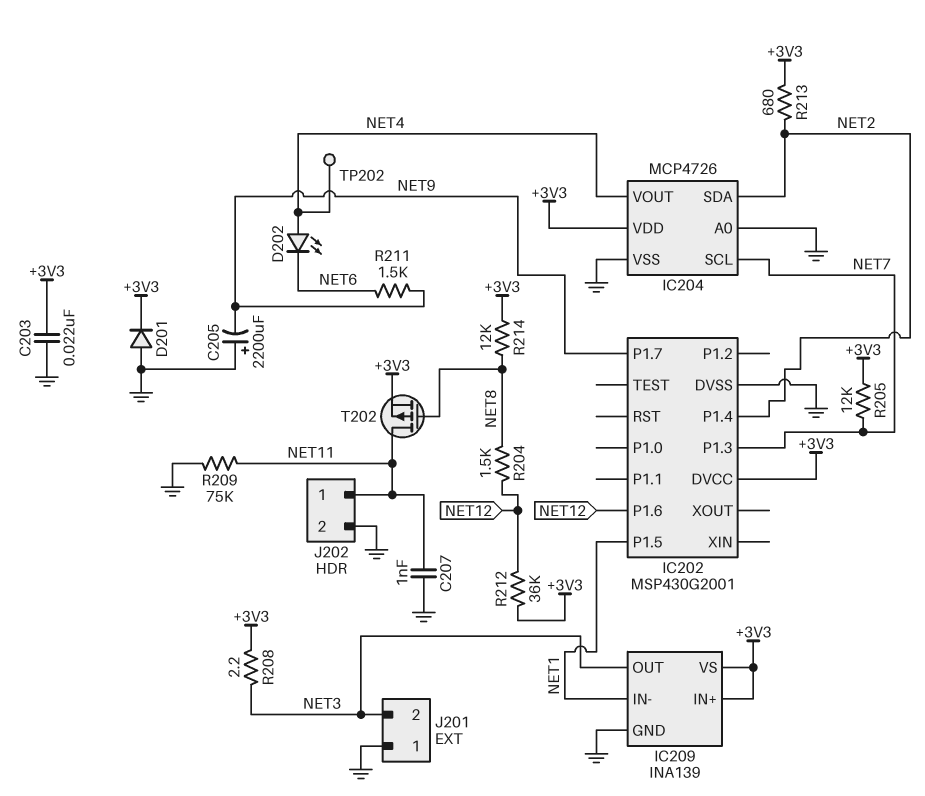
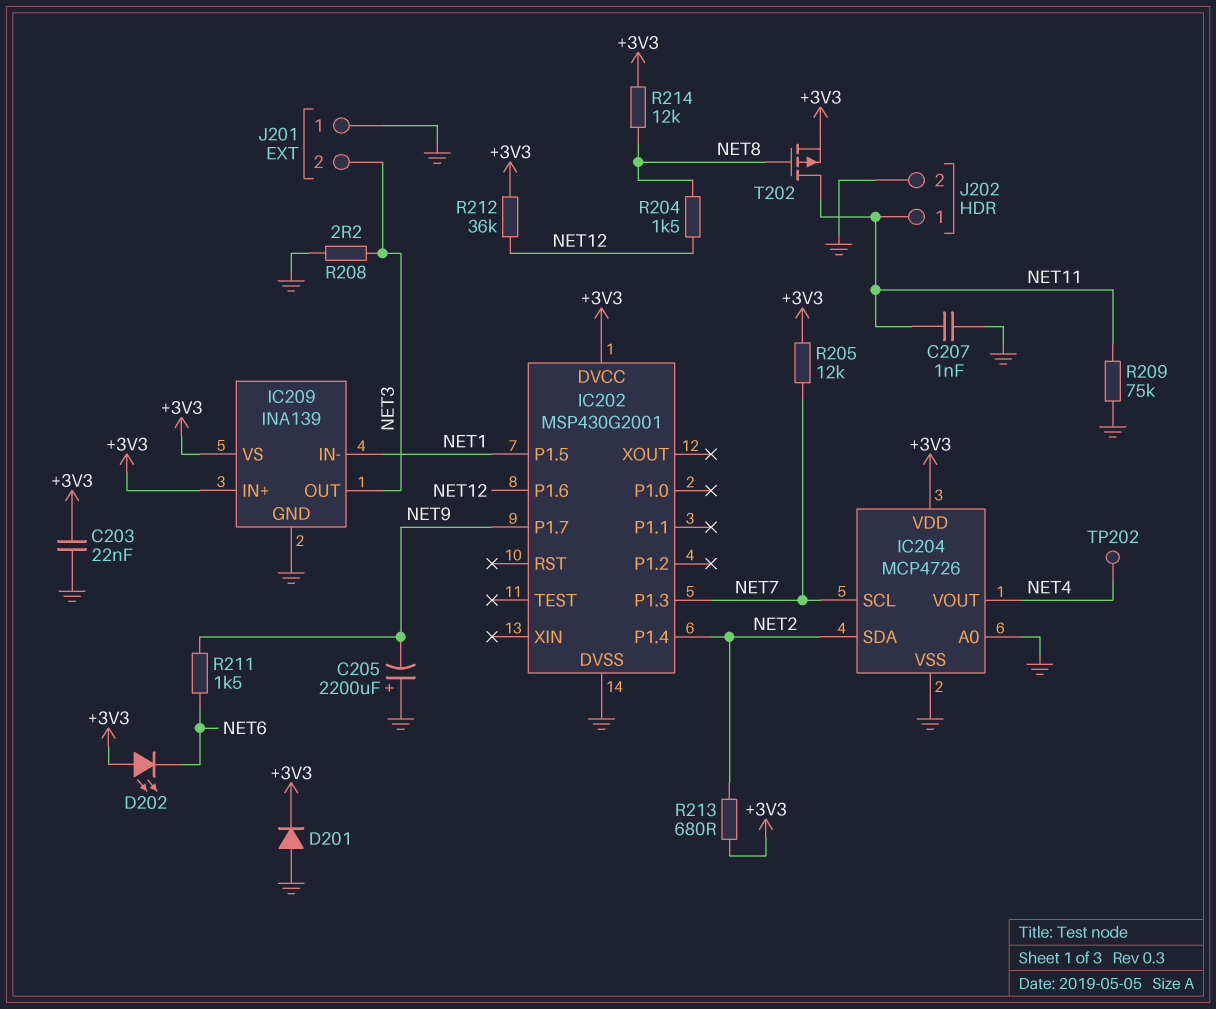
D202: LED (A NET4, K NET6) -> LED (A +3V3, K NET6)
R208: 2.2 (+3V3, NET3) -> 2.2 (GND, NET3)

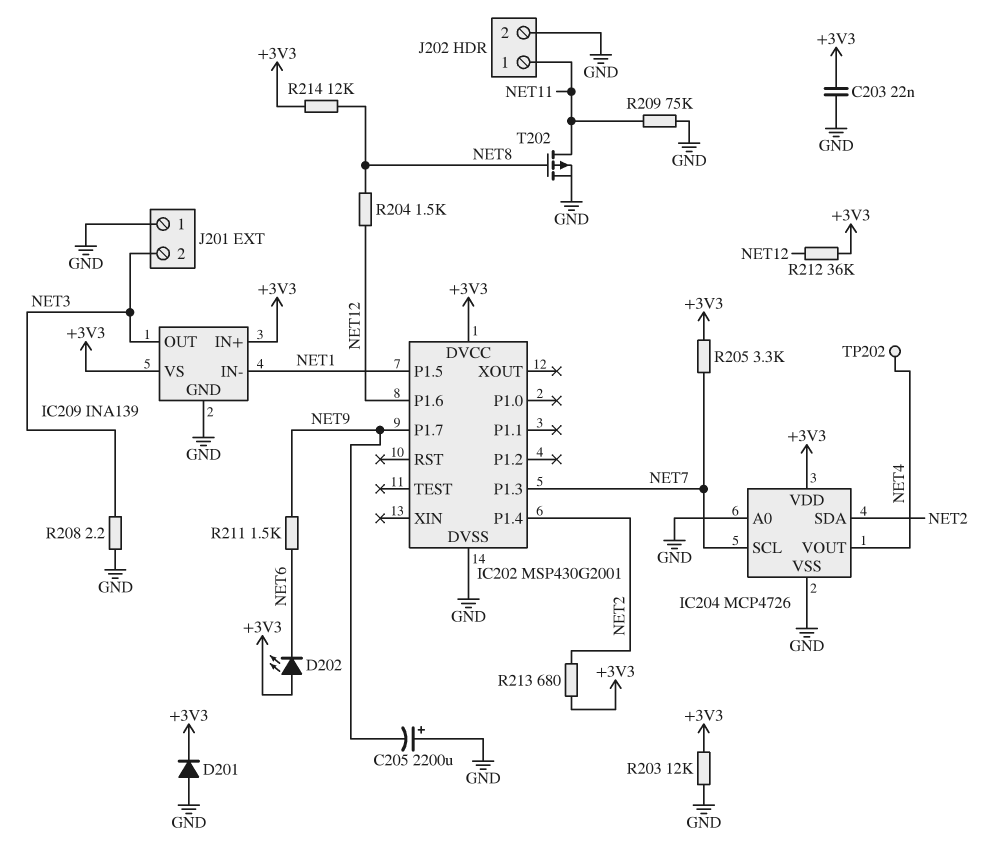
C207: 1nF (GND, NET11) -> none
R203: none -> 12k (+3V3, GND)
R205: 12k (+3V3, NET7) -> 3.3k (+3V3, NET7)
T202: PMOS (G NET8, D NET11, S +3V3) -> PMOS (G NET8, D NET11, S GND)

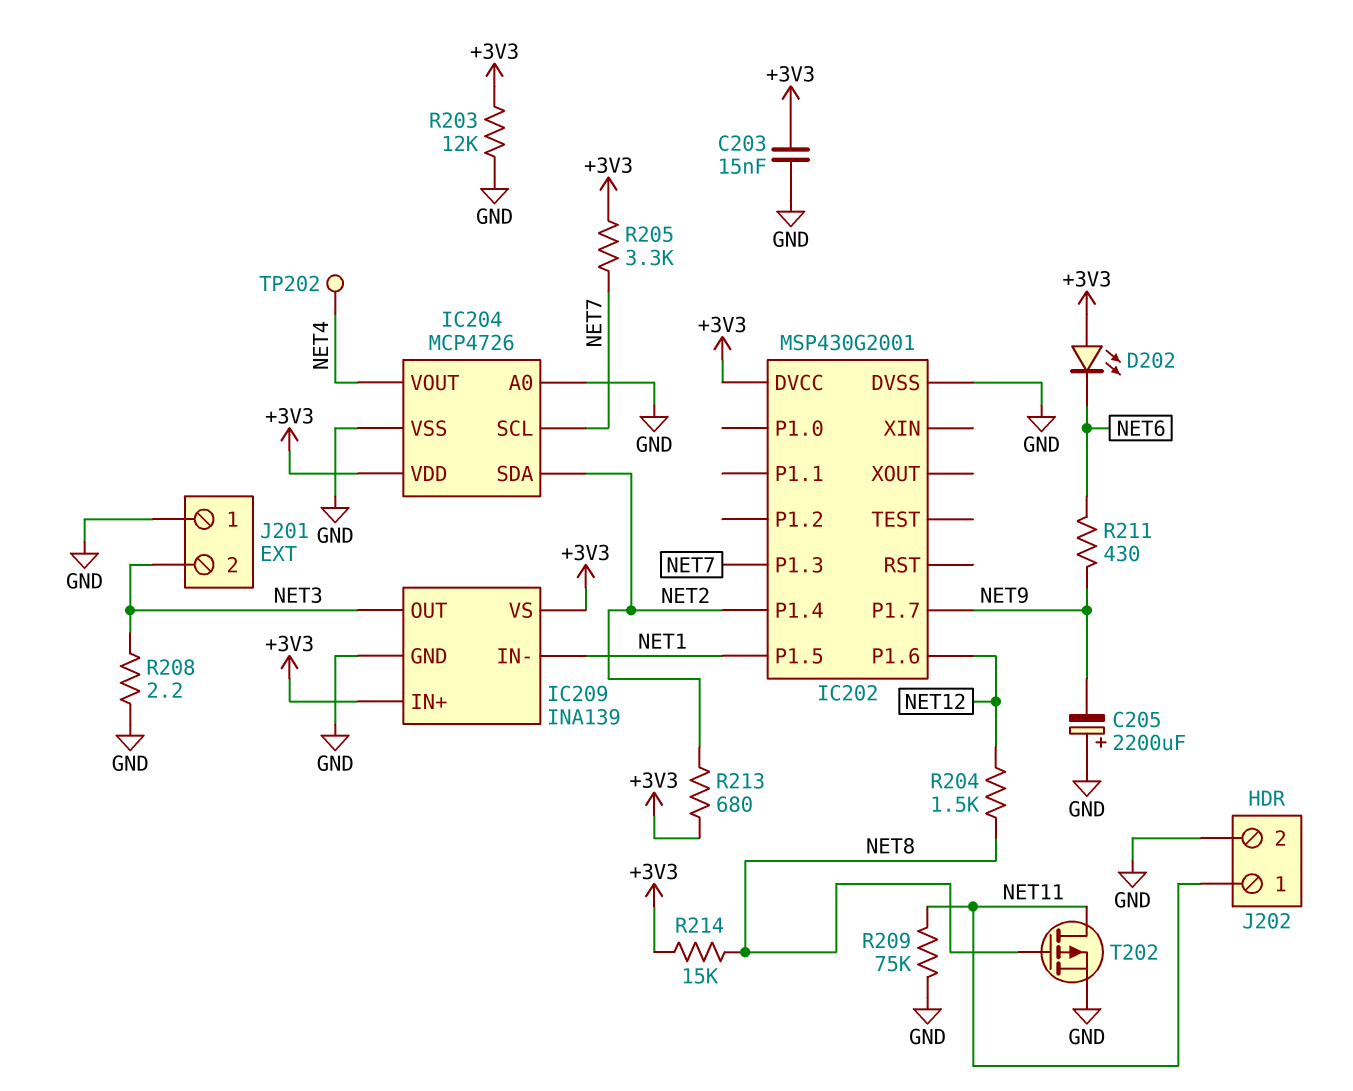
C203: 22nF (+3V3, GND) -> 15nF (+3V3, GND)
D201: diode (A GND, K +3V3) -> none
R211: 1.5k (NET6, NET9) -> 430 (NET6, NET9)
R212: 36k (+3V3, NET12) -> none
R214: 12k (+3V3, NET8) -> 15k (+3V3, NET8)

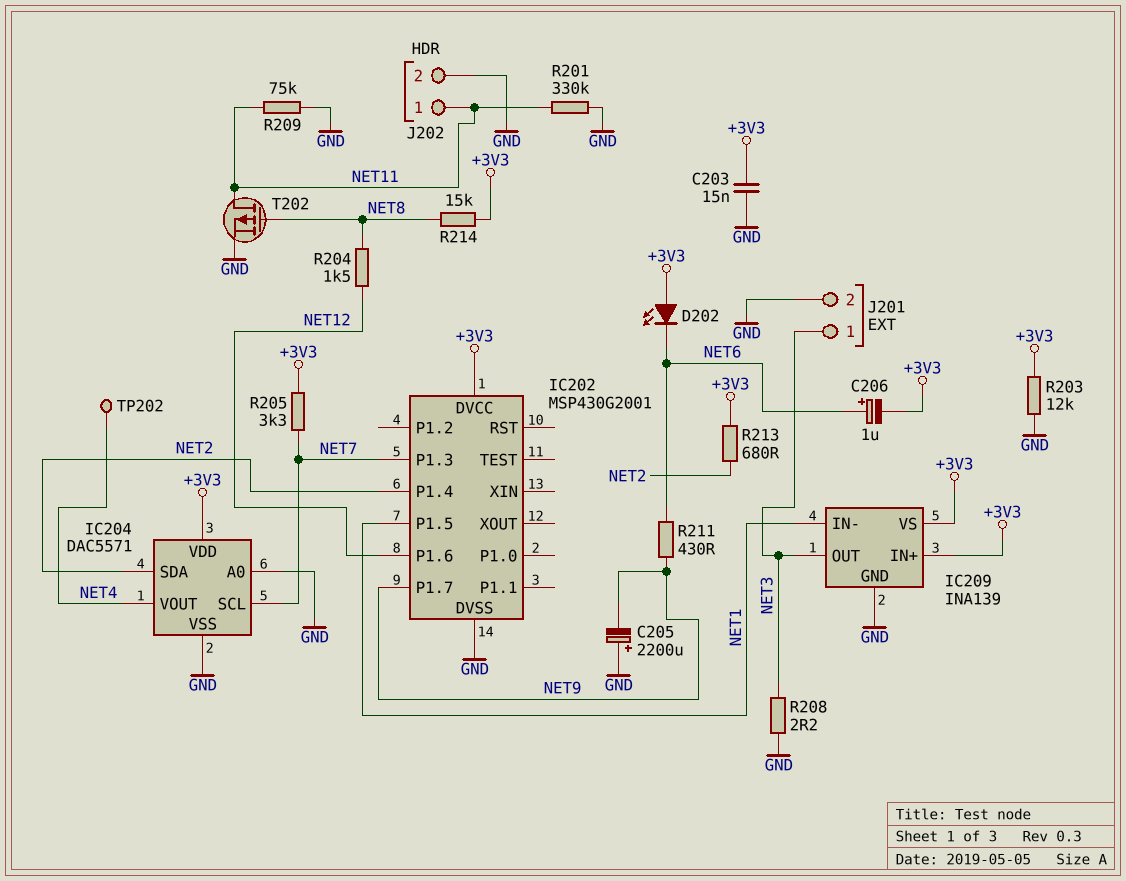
C206: none -> 1uF (plus NET6, minus +3V3)
IC204: MCP4726 -> DAC5571
J201 pin 1: GND -> NET3
J201 pin 2: NET3 -> GND
R201: none -> 330k (GND, NET11)

